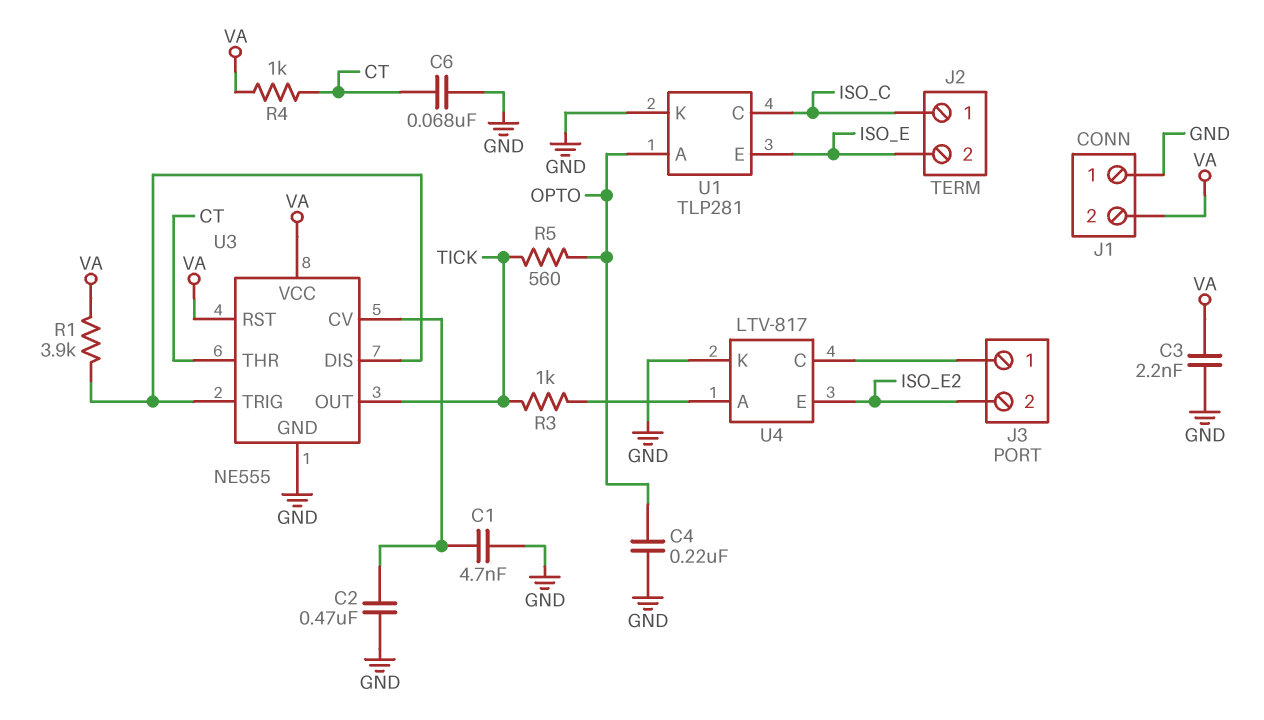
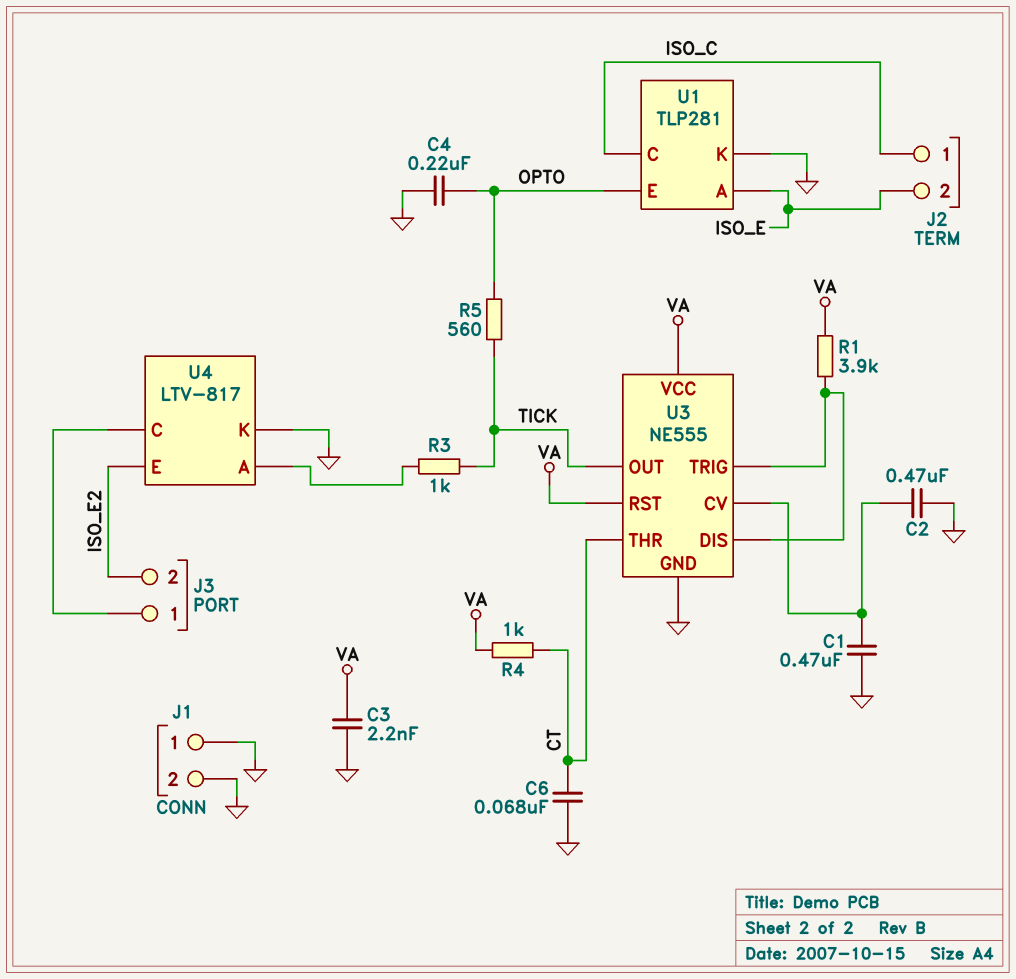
C1: 4.7nF (GND, U3/CV) -> 470nF (GND, U3/CV)
J1 pin 2: VA -> GND
U1 pin A: OPTO -> ISO_E
U1 pin E: ISO_E -> OPTO

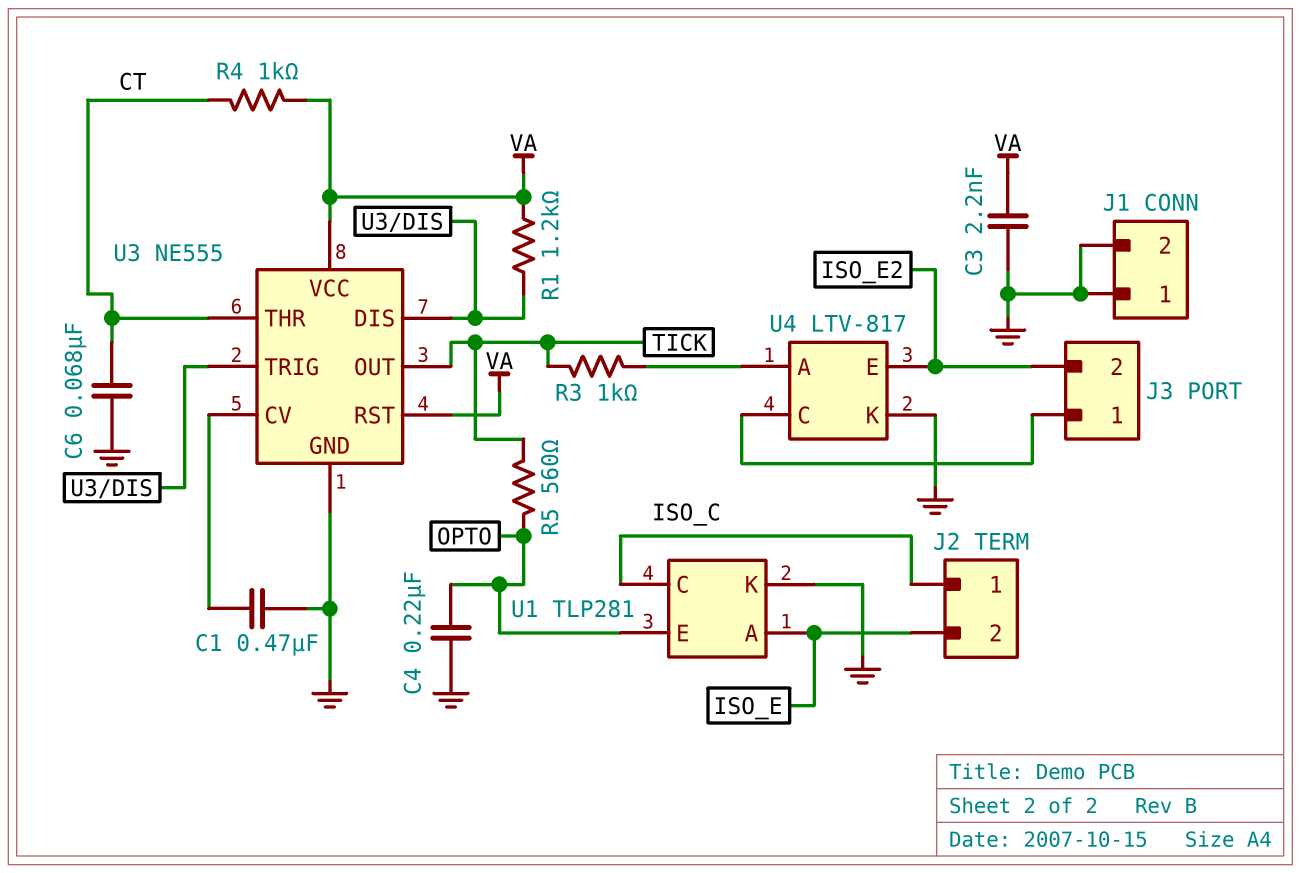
C2: 470nF (GND, U3/CV) -> none
R1: 3.9k (U3/DIS, VA) -> 1.2k (U3/DIS, VA)

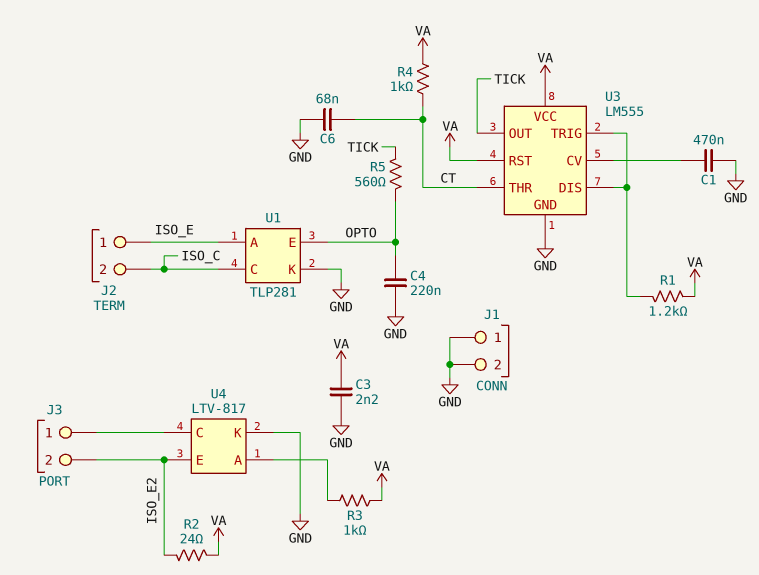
J2 pin 1: ISO_C -> ISO_E
J2 pin 2: ISO_E -> ISO_C
R2: none -> 24 (ISO_E2, VA)
R3: 1k (TICK, U4/A) -> 1k (U4/A, VA)
U3: NE555 -> LM555

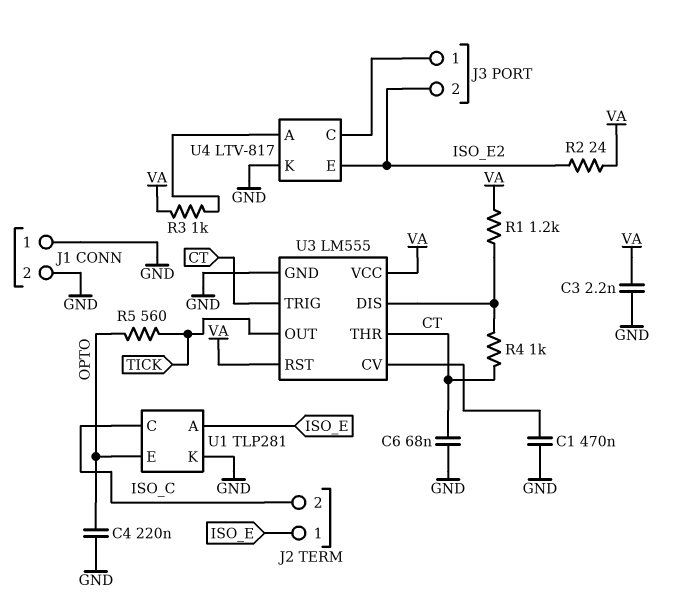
R4: 1k (CT, VA) -> 1k (CT, U3/DIS)
U3 pin TRIG: U3/DIS -> CT

